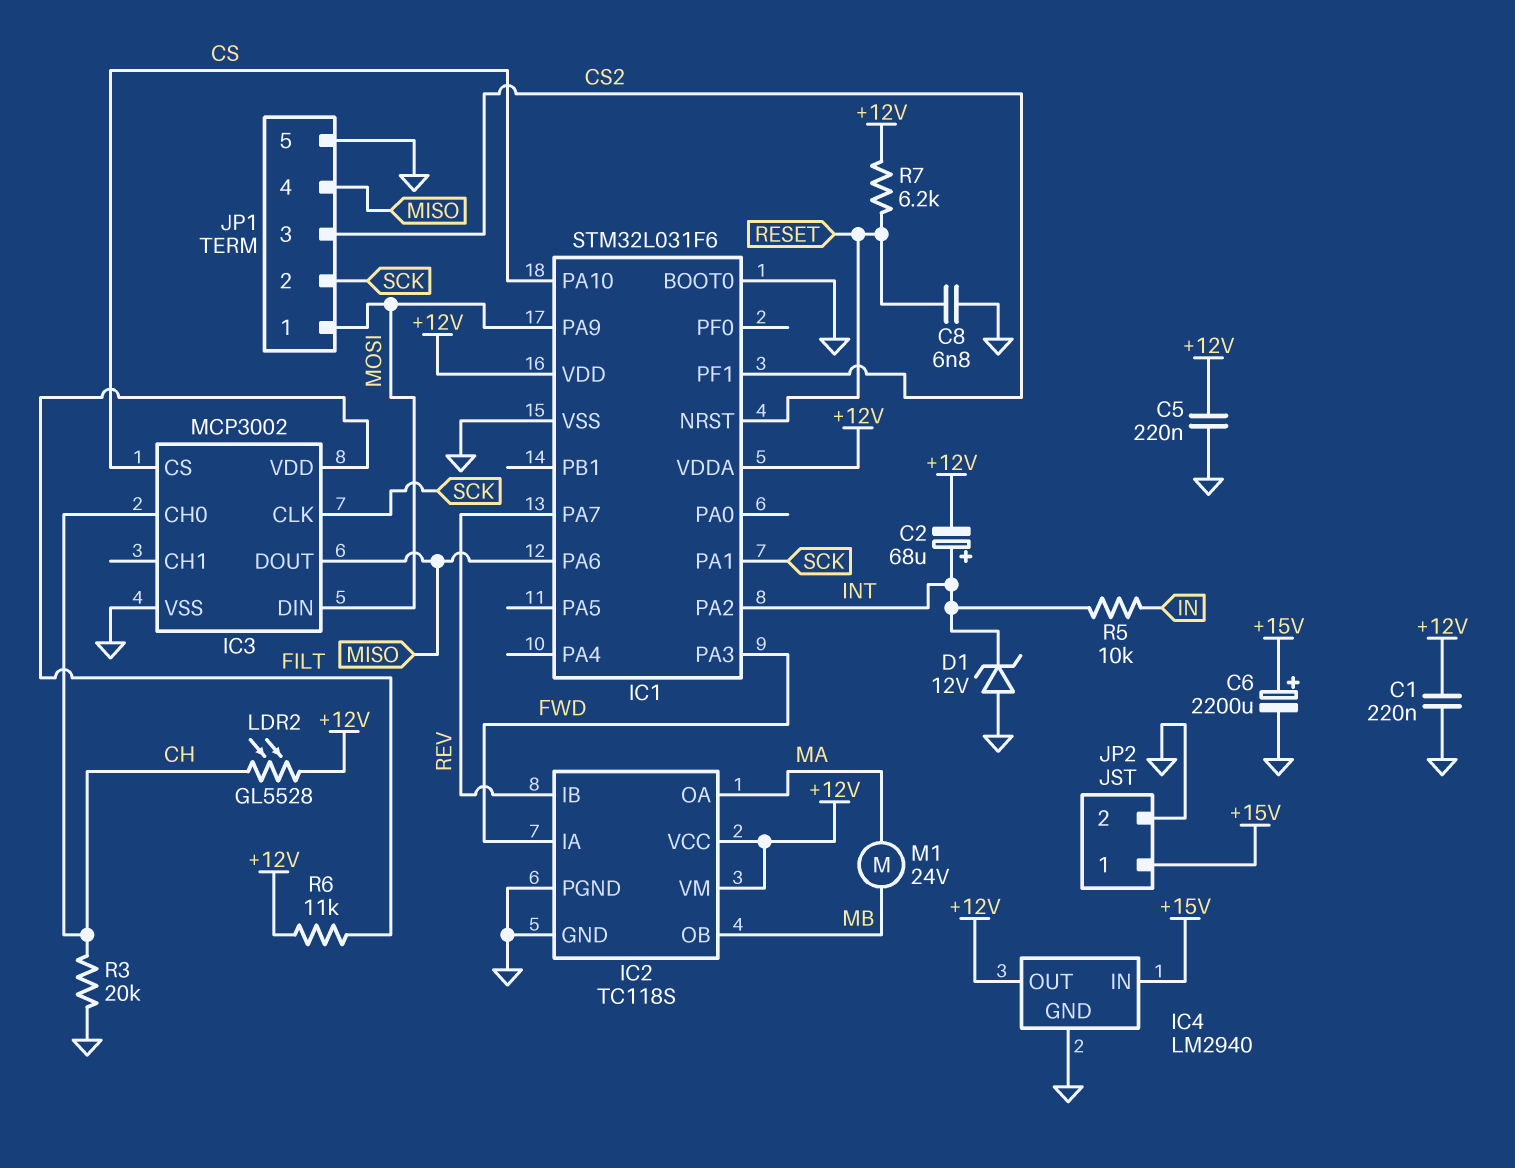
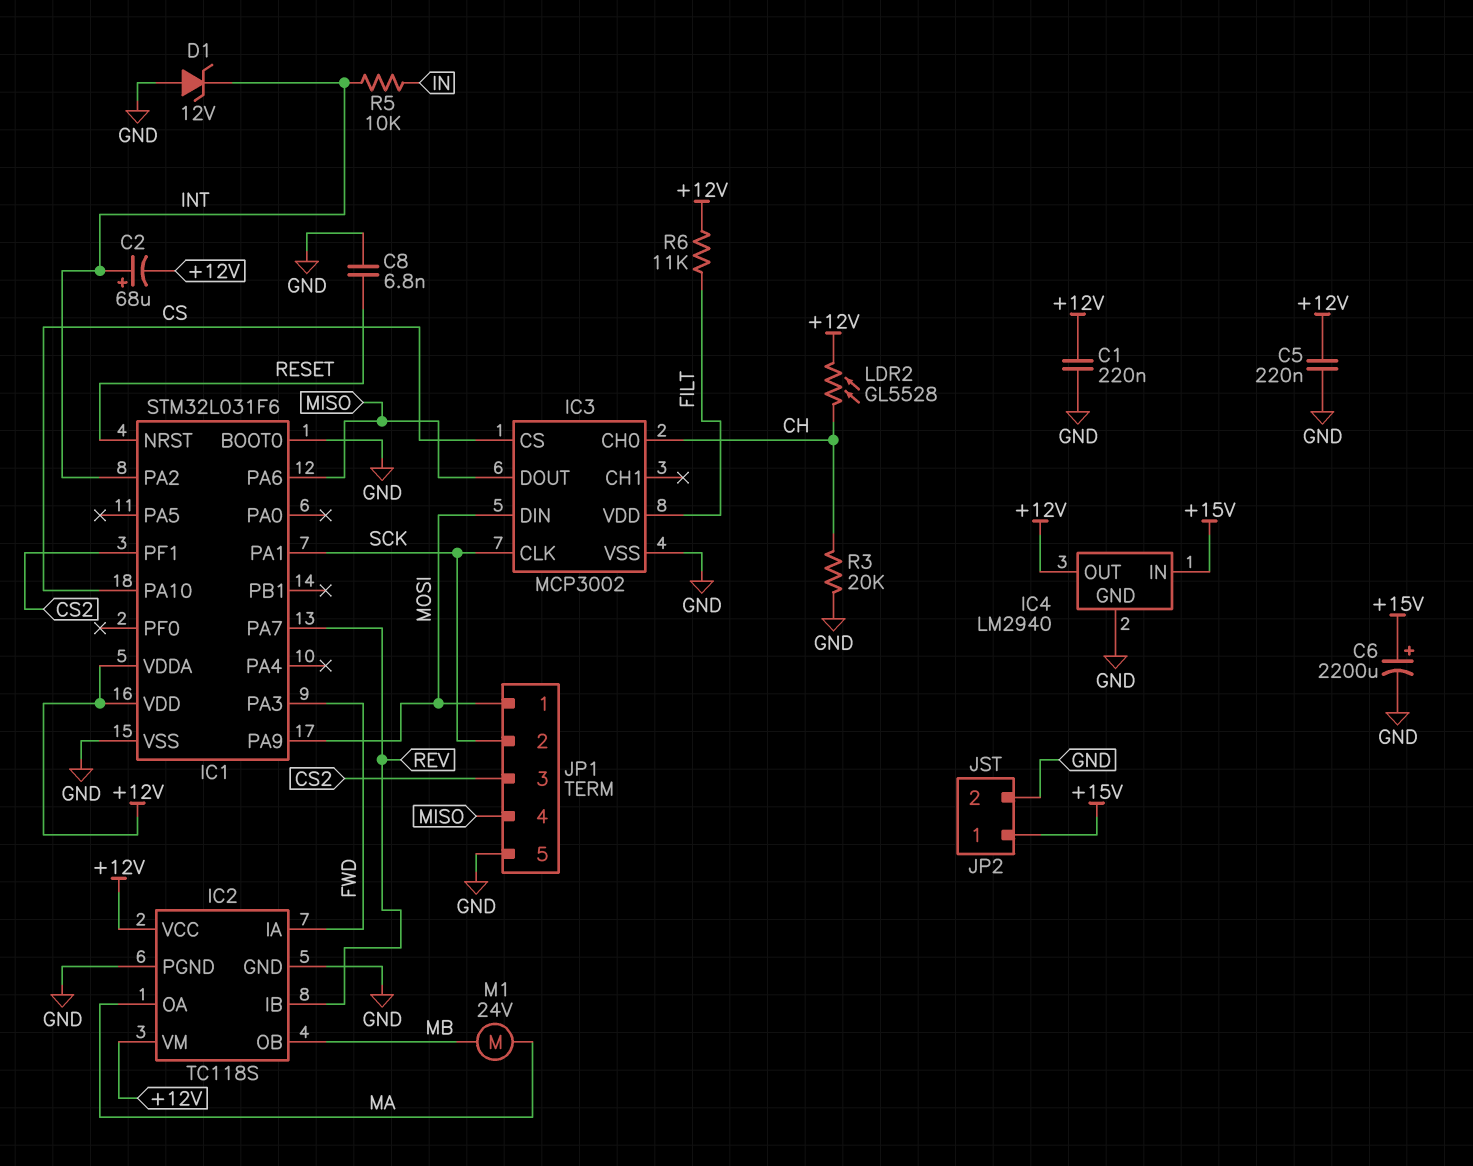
R7: 6.2k (+12V, RESET) -> none

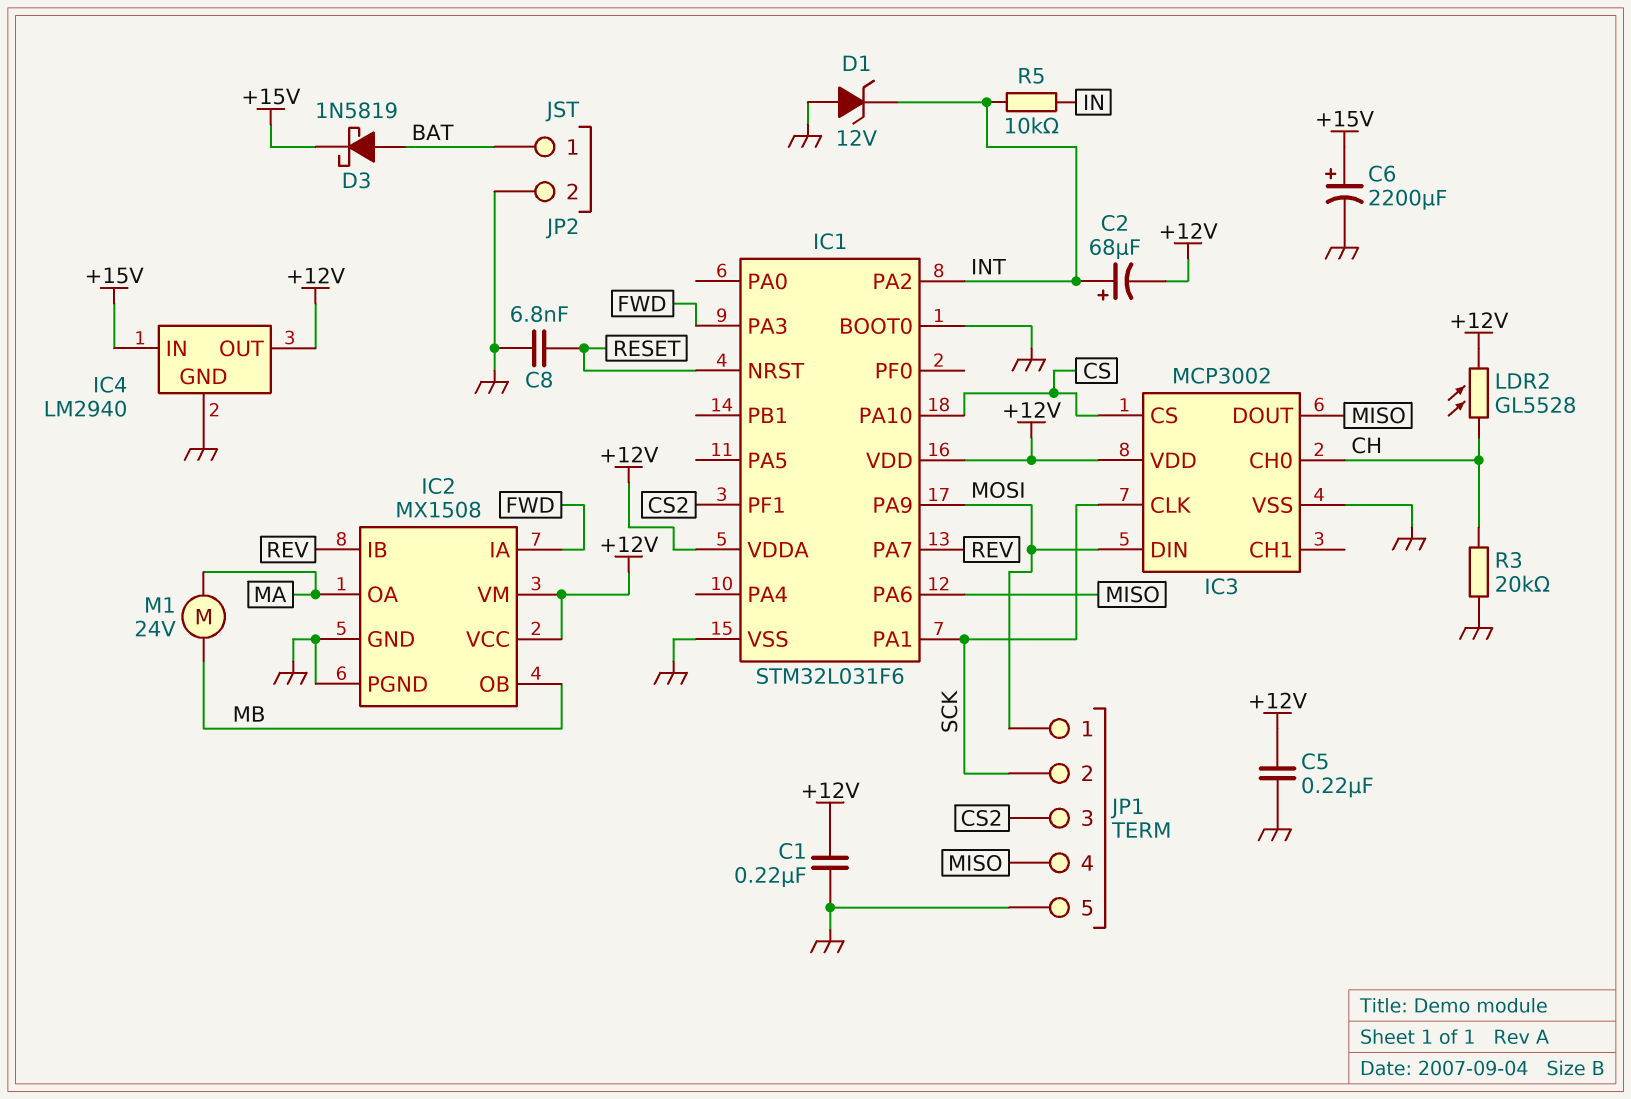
D3: none -> schottky 1N5819 (A BAT, K +15V)
IC2: TC118S -> MX1508
IC3 pin VDD: FILT -> +12V
JP2 pin 1: +15V -> BAT
R6: 11k (+12V, FILT) -> none

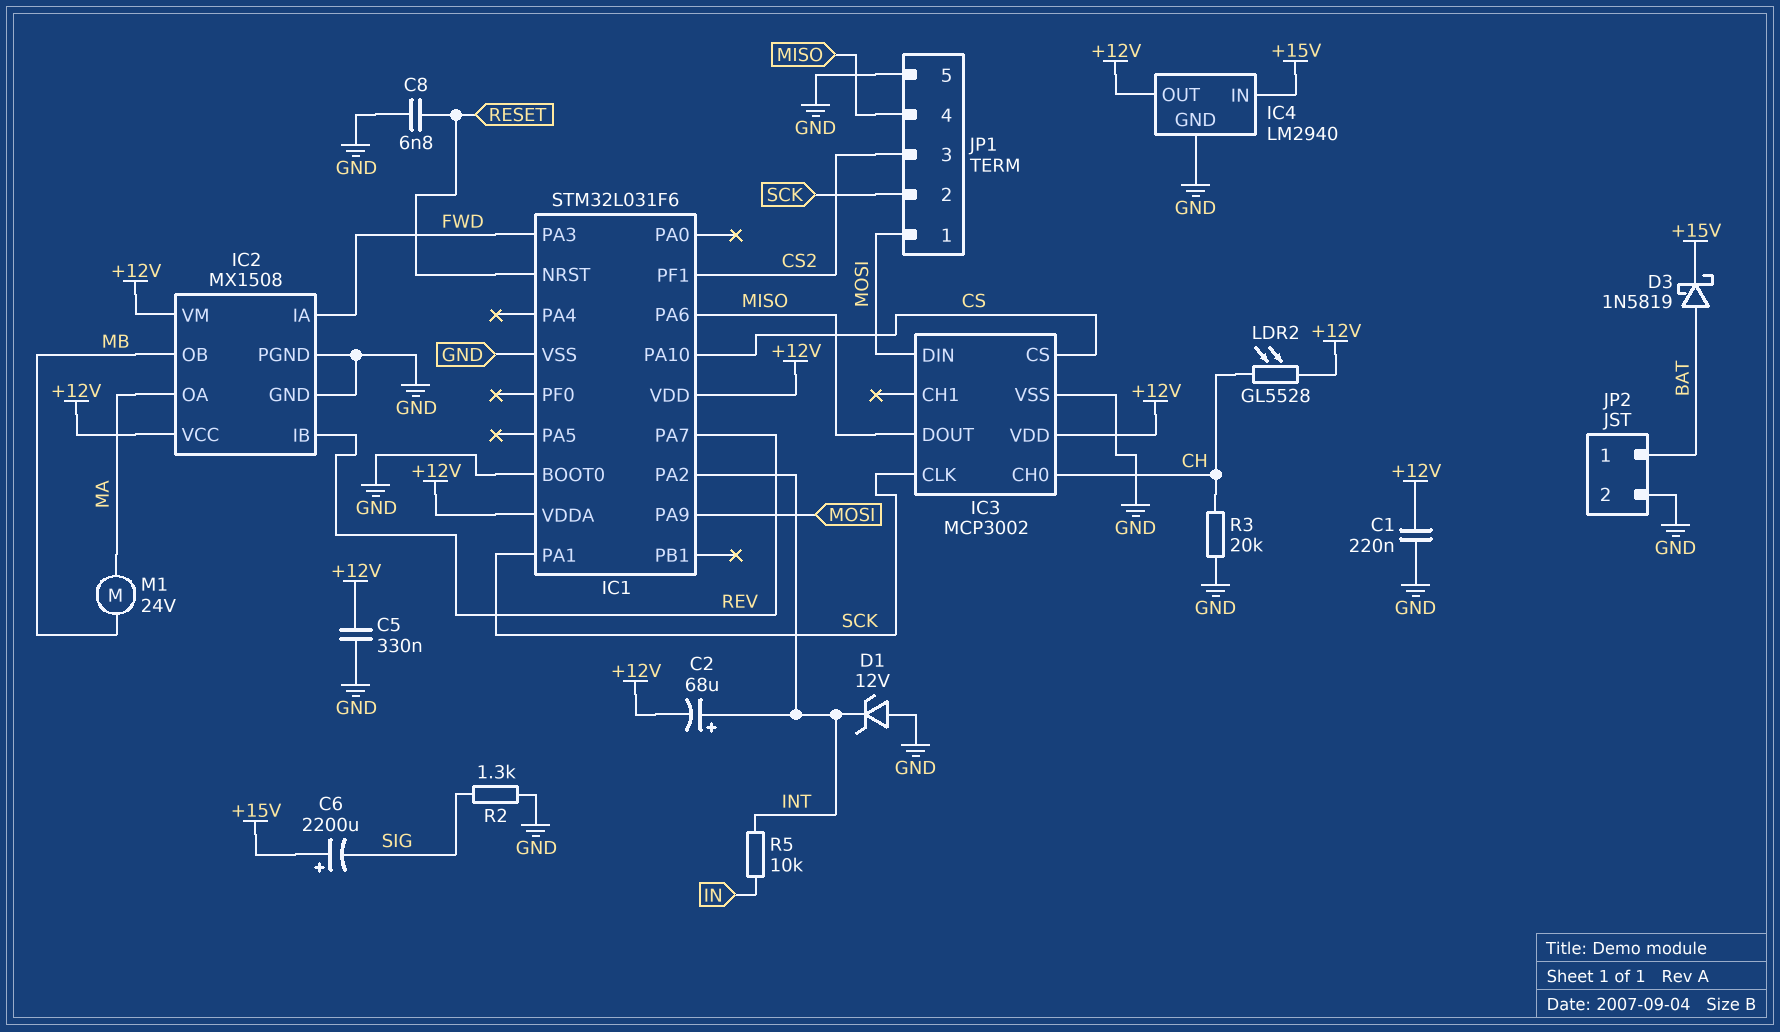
C5: 220nF (+12V, GND) -> 330nF (+12V, GND)
C6: 2200uF (plus +15V, minus GND) -> 2200uF (plus +15V, minus SIG)
R2: none -> 1.3k (GND, SIG)

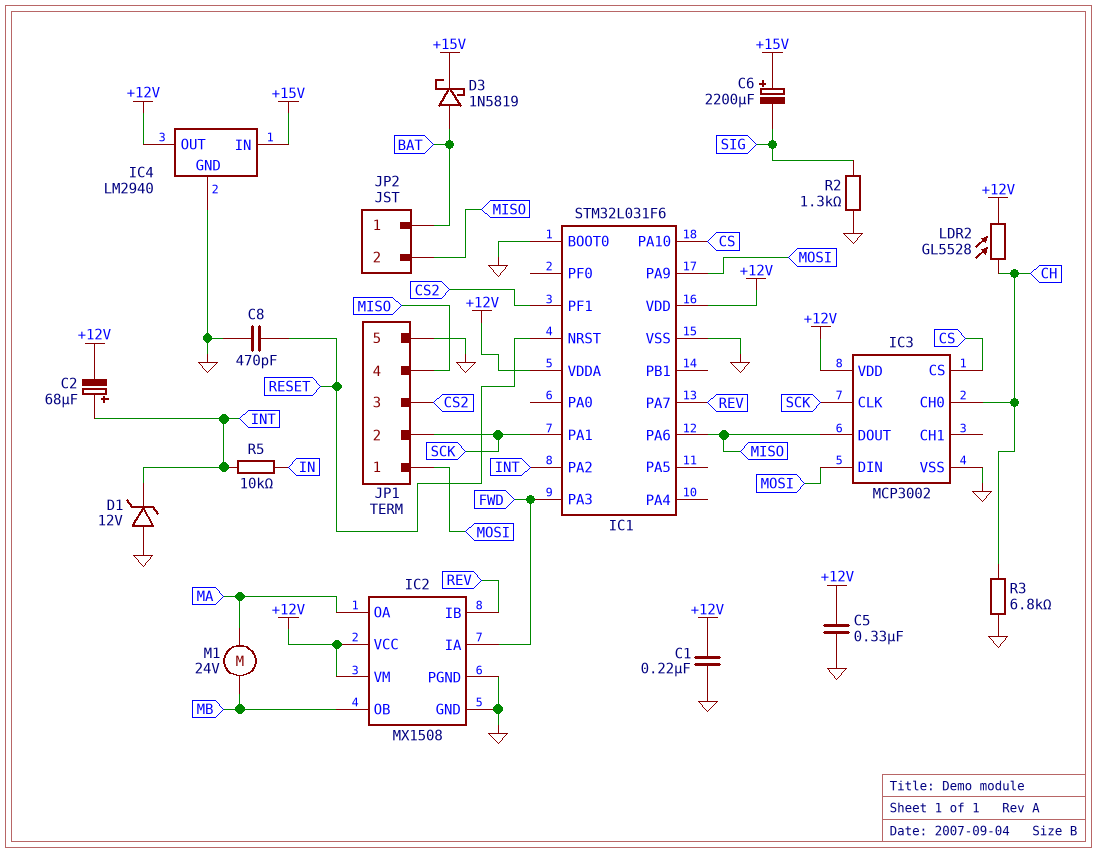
C8: 6.8nF (GND, RESET) -> 470pF (GND, RESET)
JP2 pin 2: GND -> MISO
R3: 20k (CH, GND) -> 6.8k (CH, GND)

